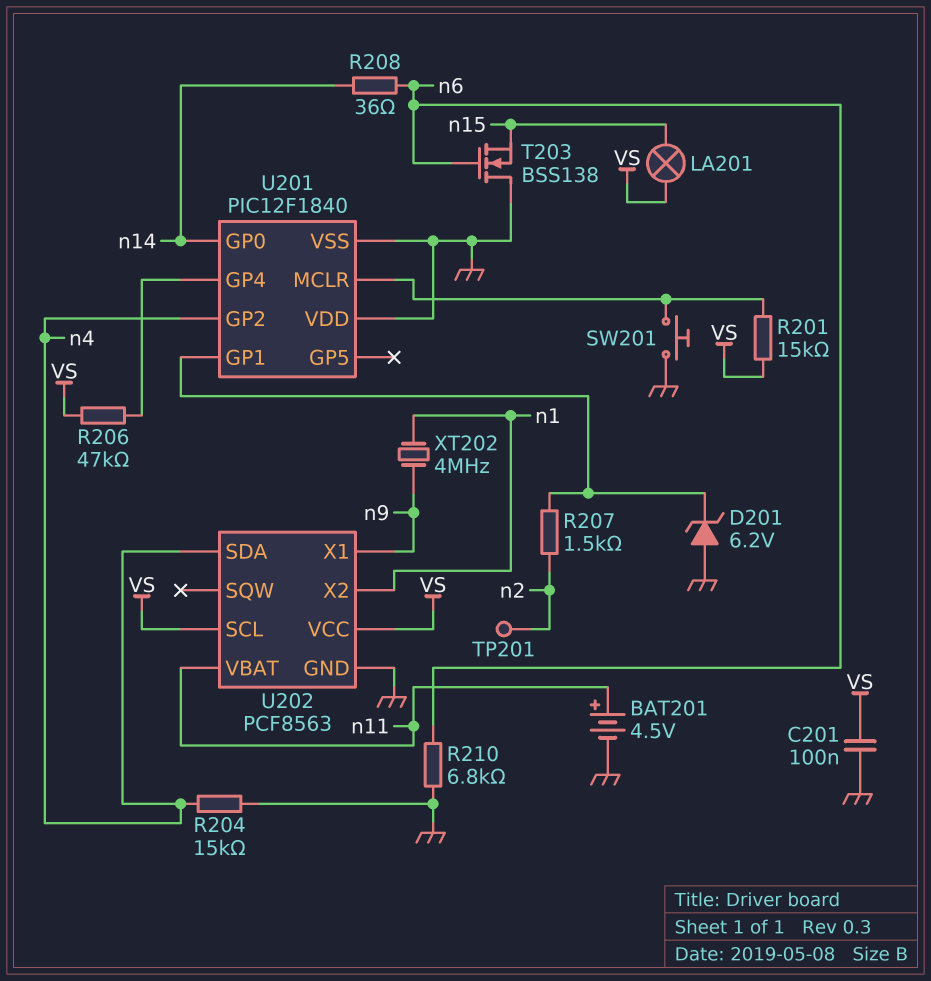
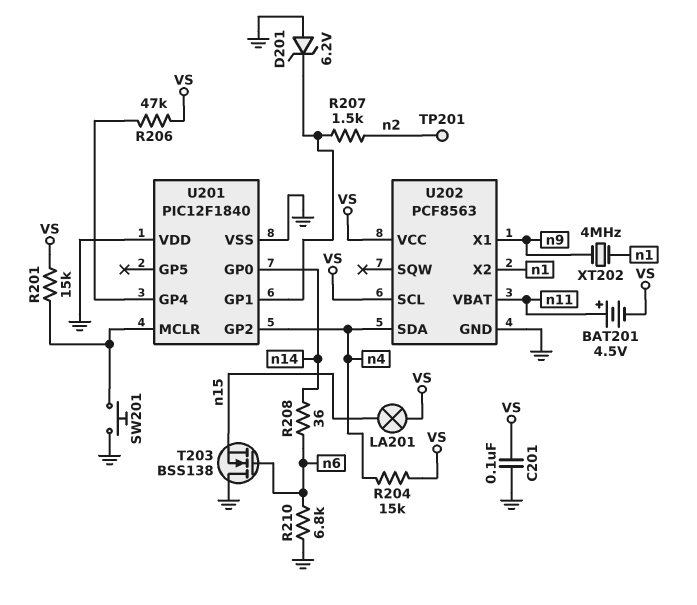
BAT201: 4.5V (plus n11, minus GND) -> 4.5V (plus n11, minus VS)
R204: 15k (GND, n4) -> 15k (VS, n4)

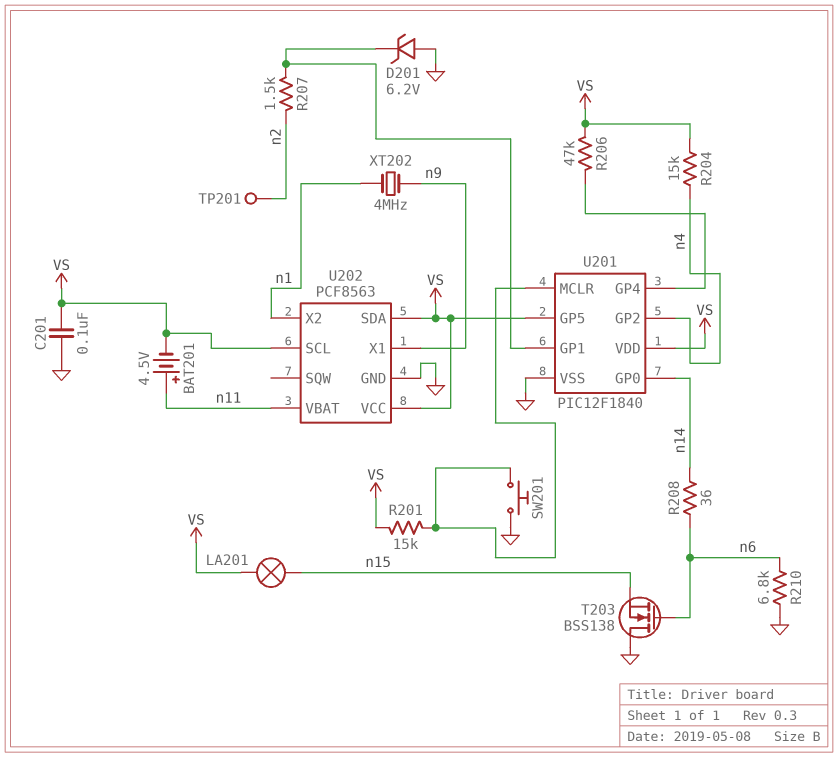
U201 pin GP5: none -> VS
U201 pin VDD: GND -> VS
U202 pin SDA: n4 -> VS

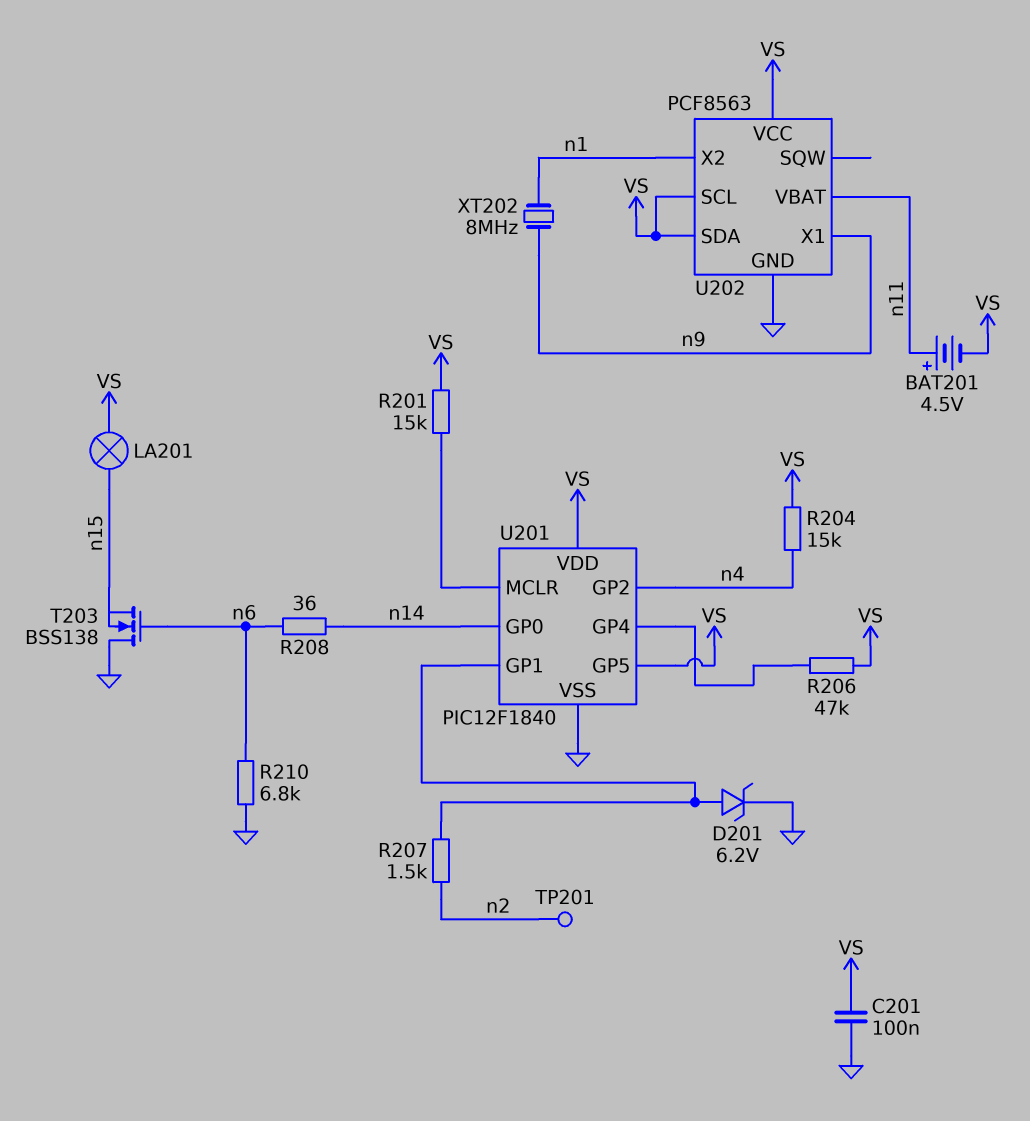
D201: zener 6.2V (A GND, K U201/GP1) -> zener 6.2V (A U201/GP1, K GND)
SW201: button (GND, U201/MCLR) -> none
XT202: 4MHz (n1, n9) -> 8MHz (n1, n9)

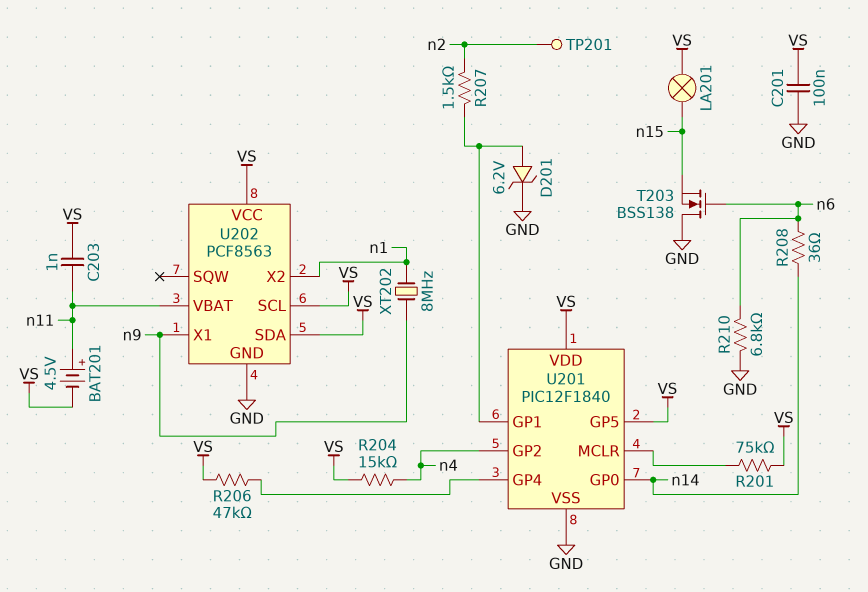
C203: none -> 1nF (VS, n11)
R201: 15k (U201/MCLR, VS) -> 75k (U201/MCLR, VS)

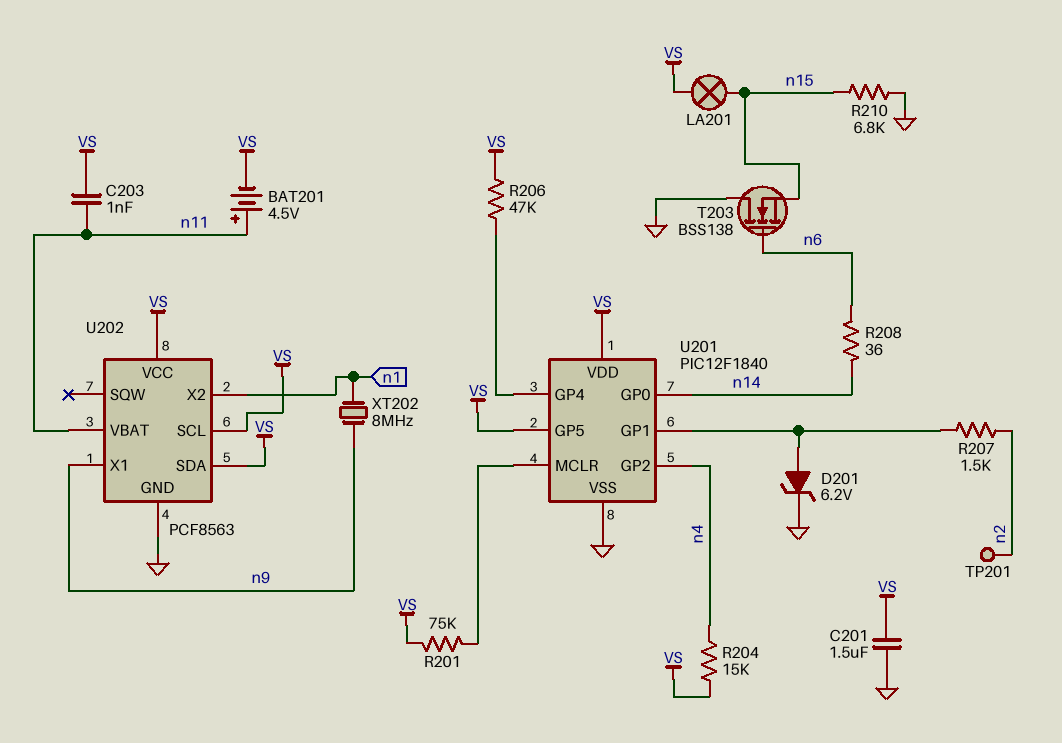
C201: 100nF (GND, VS) -> 1.5uF (GND, VS)
R210: 6.8k (GND, n6) -> 6.8k (GND, n15)

